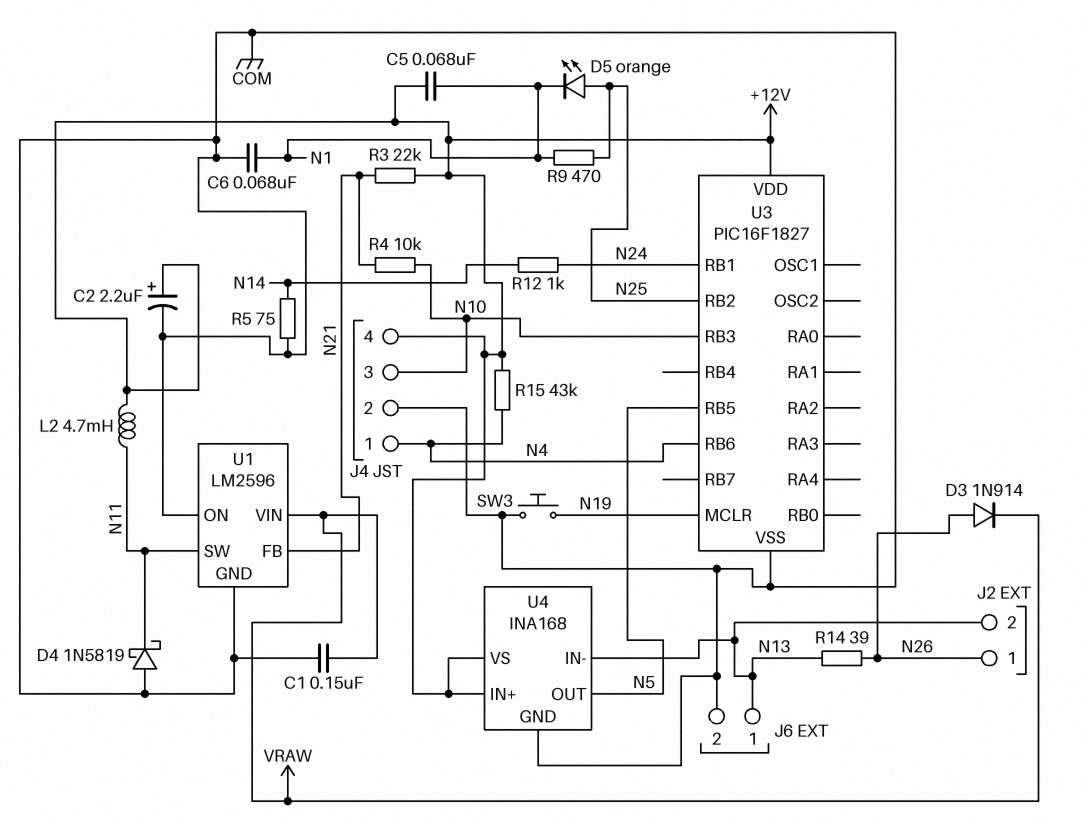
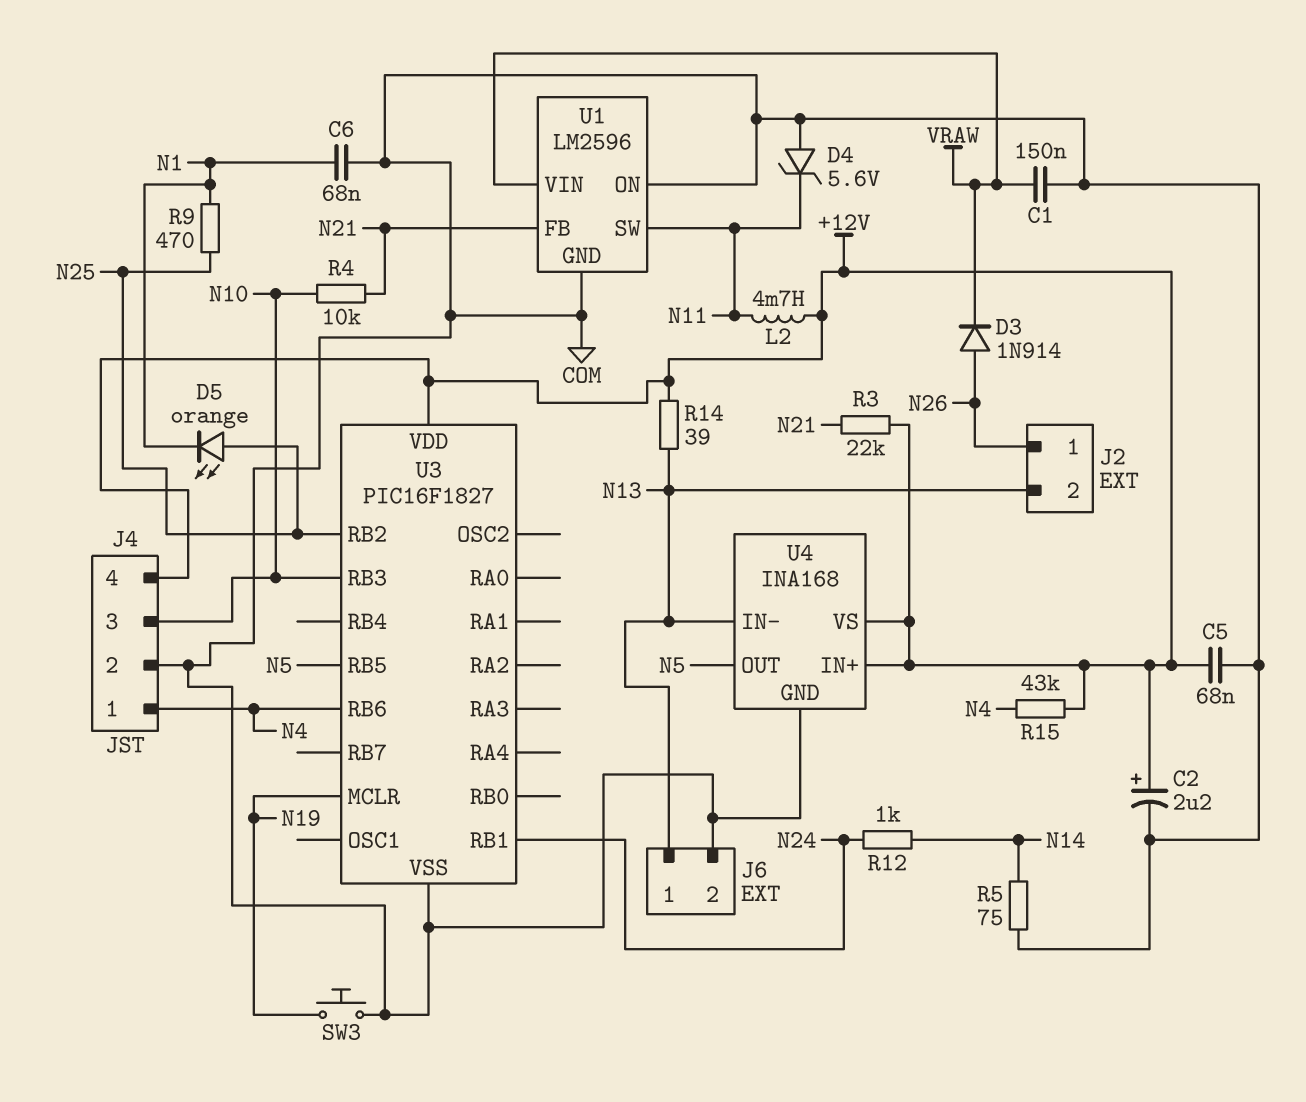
C5: 68nF (+12V, N1) -> 68nF (+12V, COM)
D4: schottky 1N5819 (A COM, K N11) -> zener 5.6V (A COM, K N11)
R14: 39 (N13, N26) -> 39 (+12V, N13)

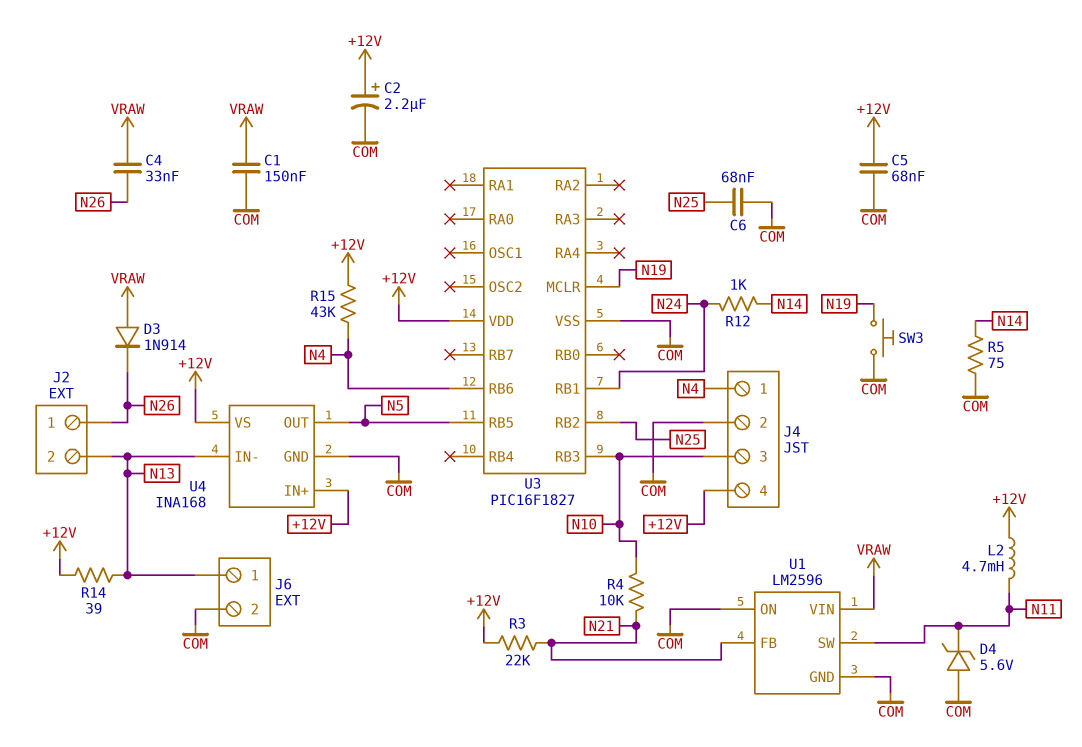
C4: none -> 33nF (N26, VRAW)
C6: 68nF (COM, N1) -> 68nF (COM, N25)
D3: diode 1N914 (A N26, K VRAW) -> diode 1N914 (A VRAW, K N26)
D5: LED orange (A N25, K N1) -> none
R9: 470 (N1, N25) -> none

